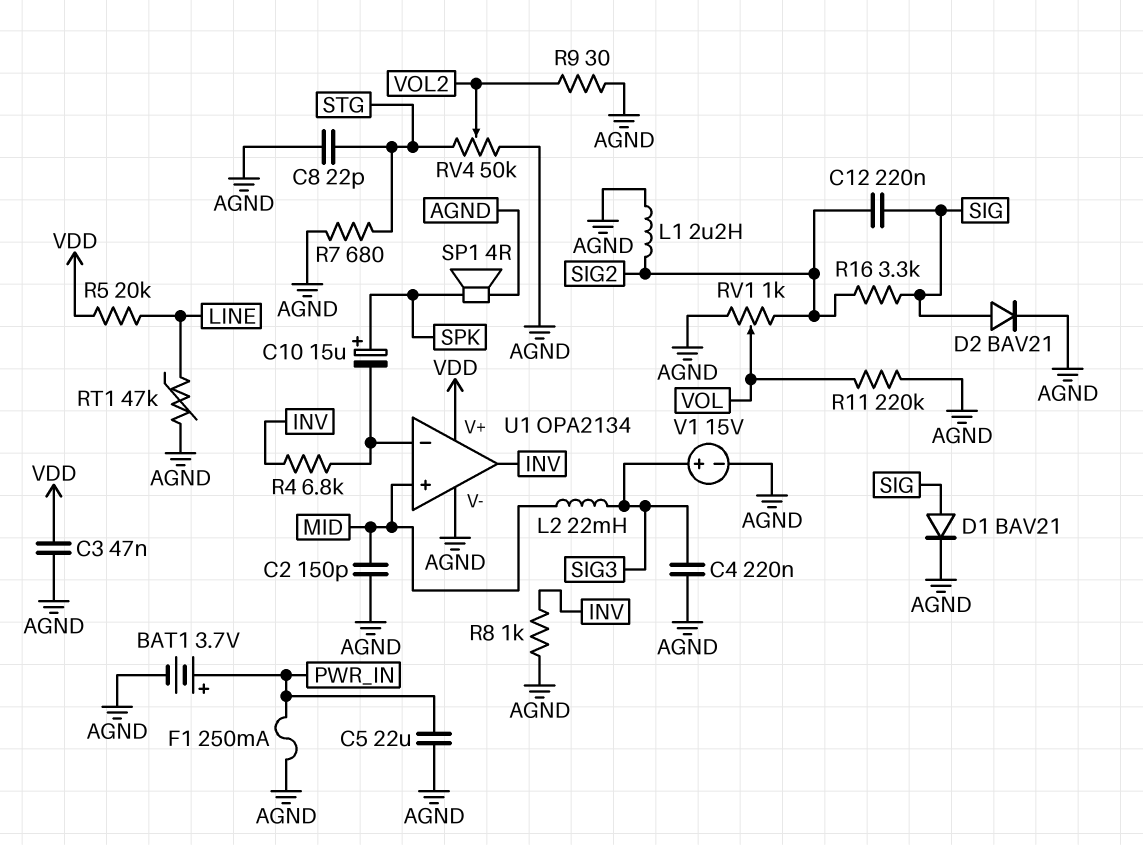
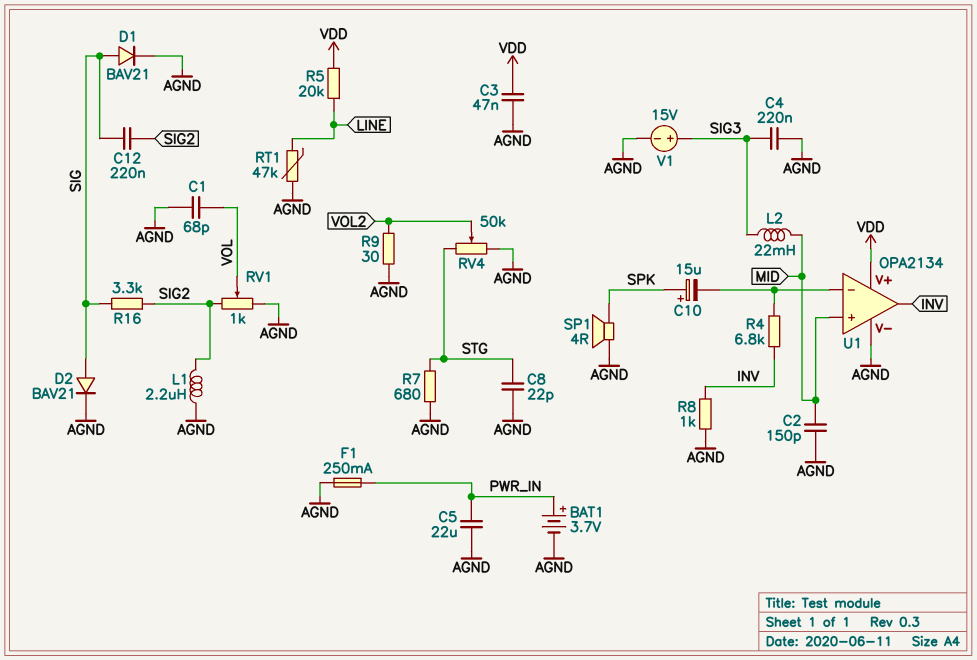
C1: none -> 68pF (AGND, VOL)
R11: 220k (AGND, VOL) -> none

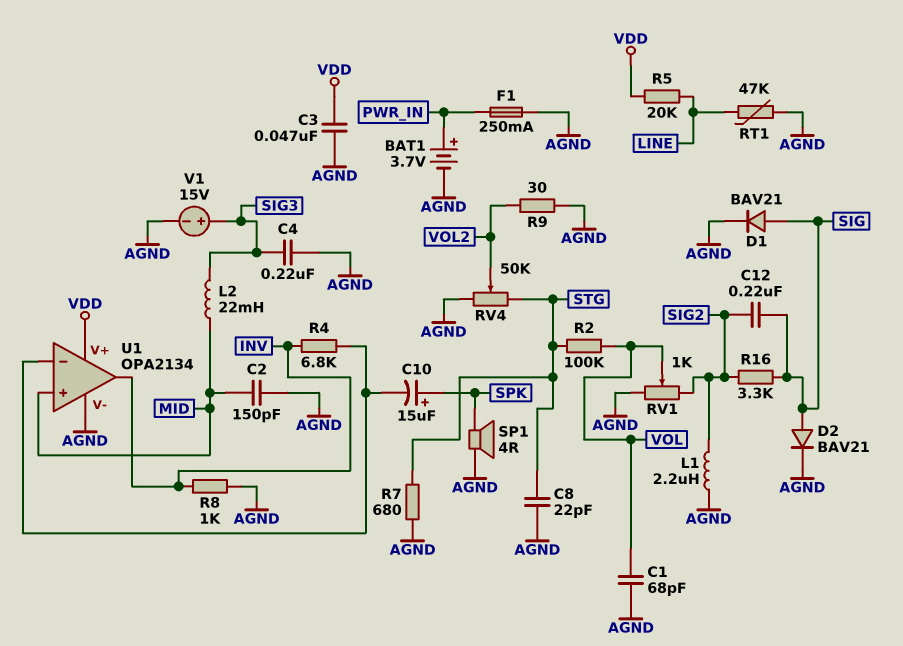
C5: 22uF (AGND, PWR_IN) -> none
R2: none -> 100k (STG, VOL)

